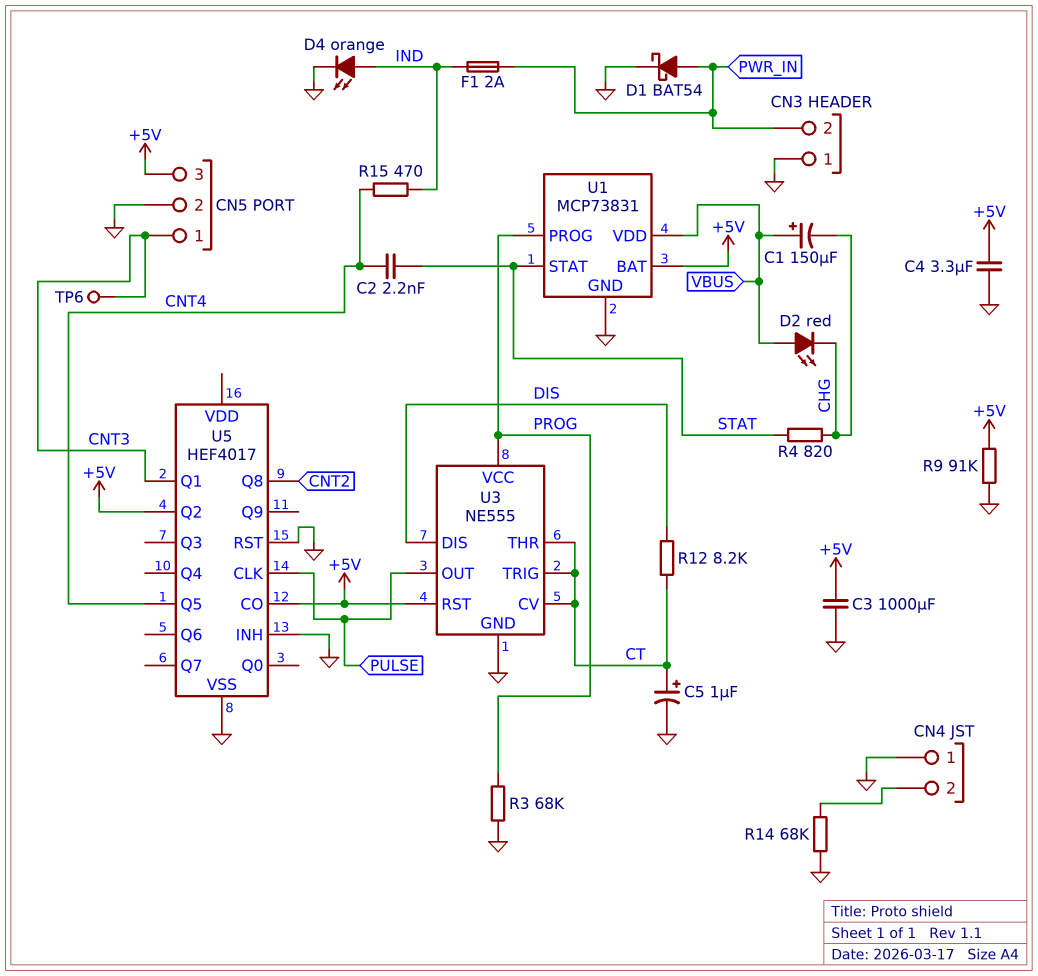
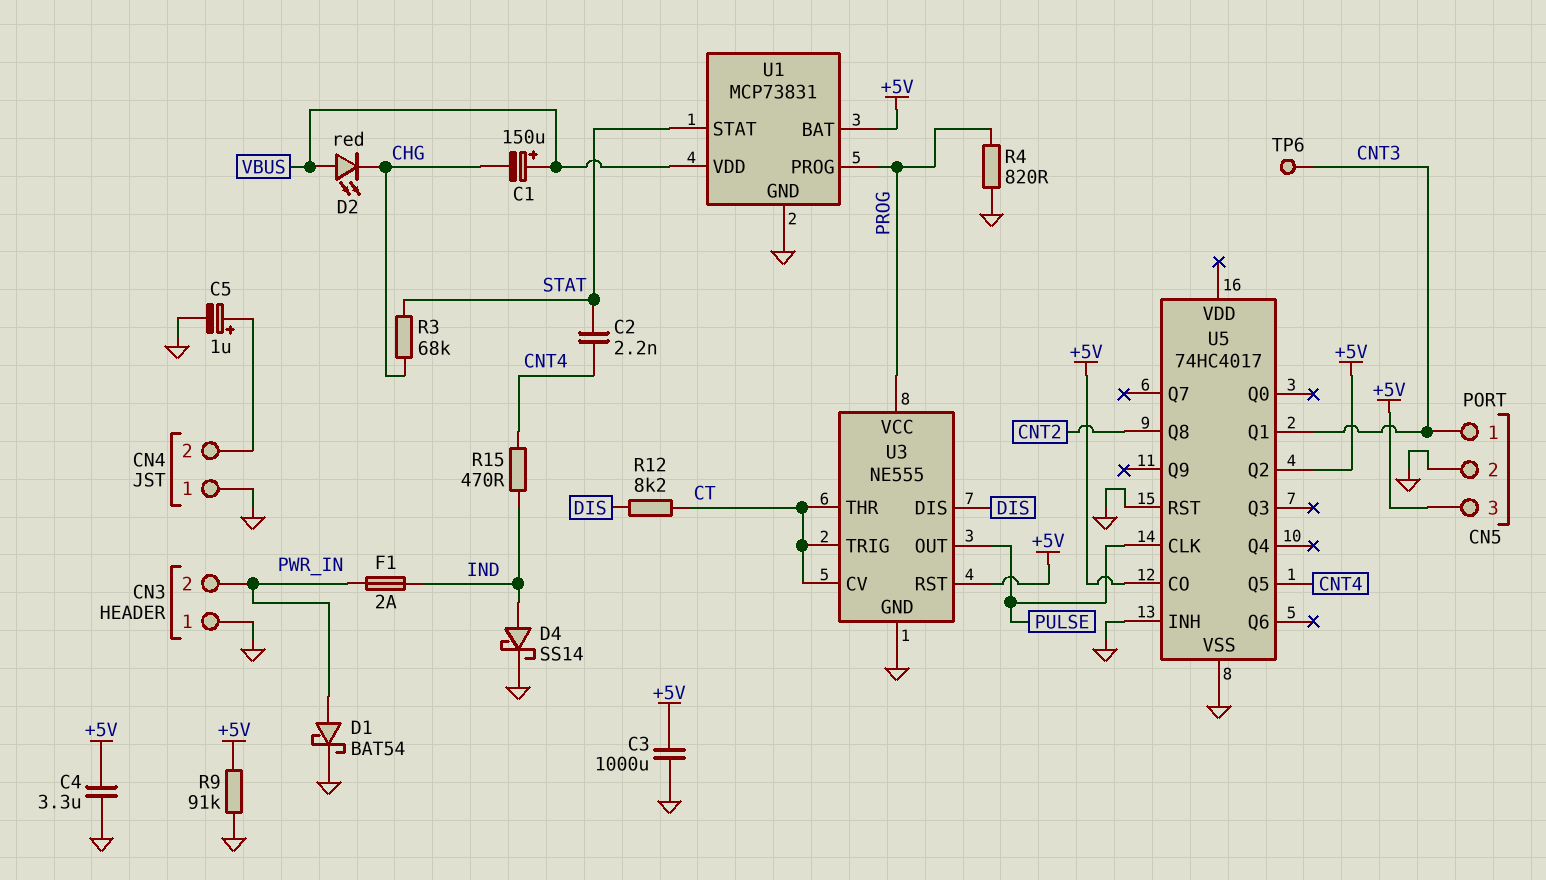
C5: 1uF (plus CT, minus GND) -> 1uF (plus CN4/2, minus GND)
D4: LED orange (A IND, K GND) -> schottky SS14 (A IND, K GND)
R3: 68k (GND, PROG) -> 68k (CHG, STAT)
R4: 820 (CHG, STAT) -> 820 (GND, PROG)
R14: 68k (CN4/2, GND) -> none
U5: HEF4017 -> 74HC4017

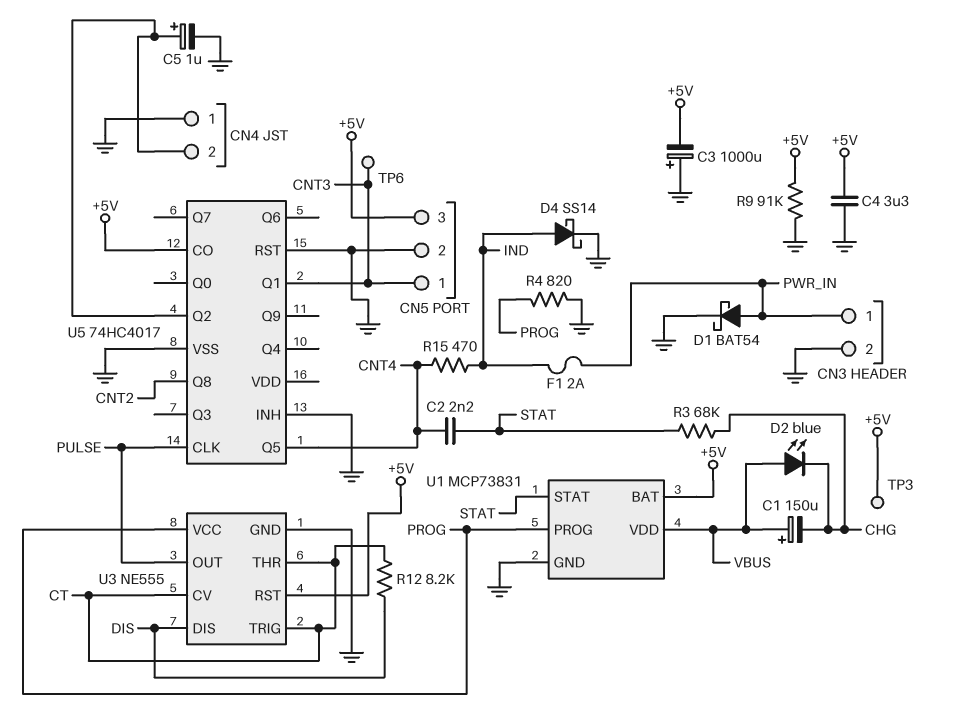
C3: 1000uF (+5V, GND) -> 1000uF (plus GND, minus +5V)
CN3 pin 1: GND -> PWR_IN
CN3 pin 2: PWR_IN -> GND
D2: LED red (A VBUS, K CHG) -> LED blue (A VBUS, K CHG)
TP3: none -> test point (+5V)
U5 pin Q2: +5V -> CN4/2

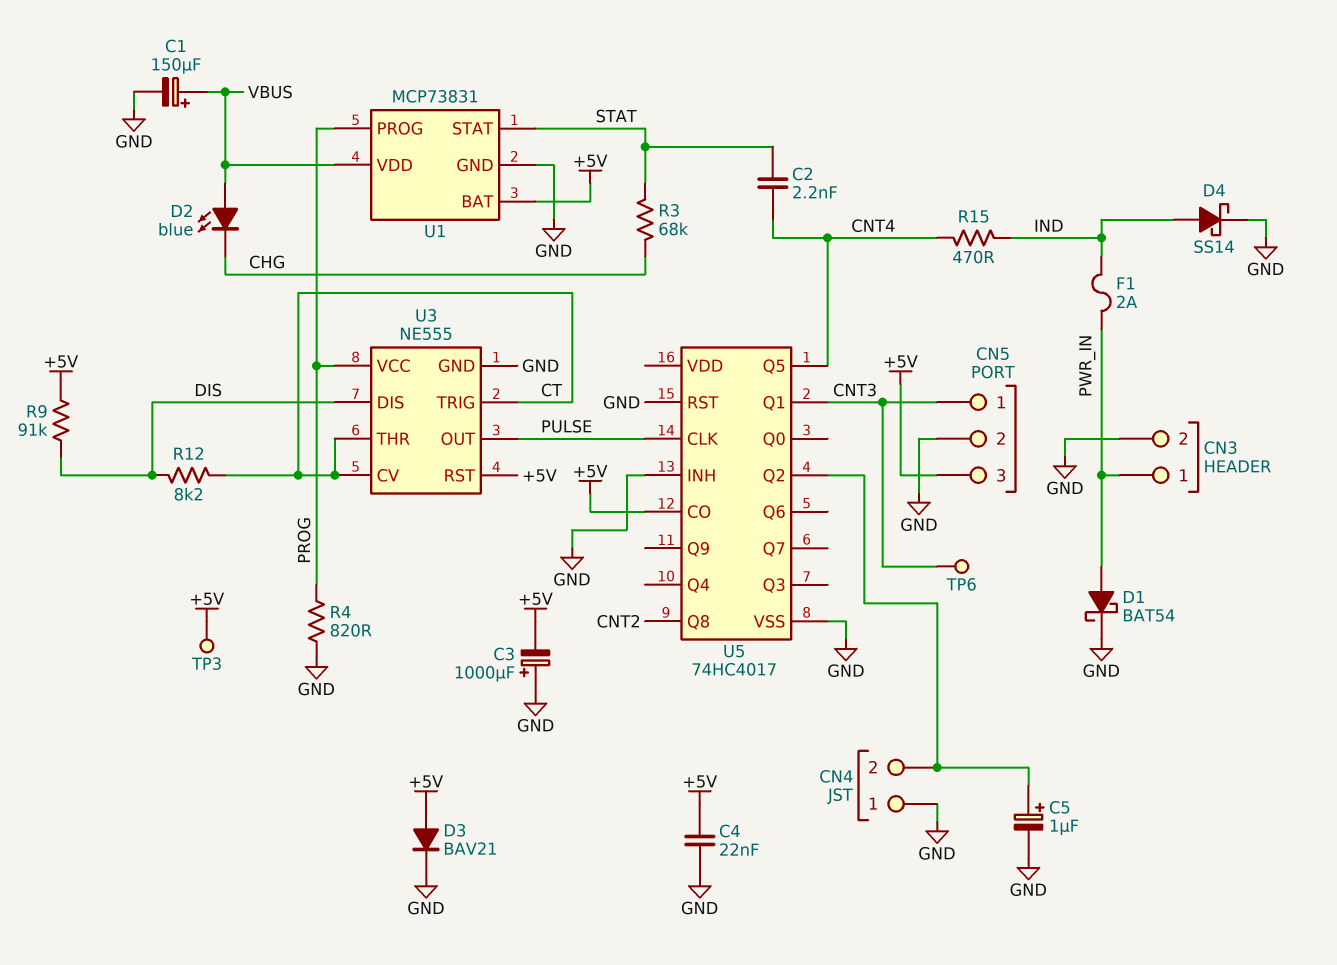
C1: 150uF (plus VBUS, minus CHG) -> 150uF (plus VBUS, minus GND)
C4: 3.3uF (+5V, GND) -> 22nF (+5V, GND)
D3: none -> diode BAV21 (A +5V, K GND)
R9: 91k (+5V, GND) -> 91k (+5V, DIS)

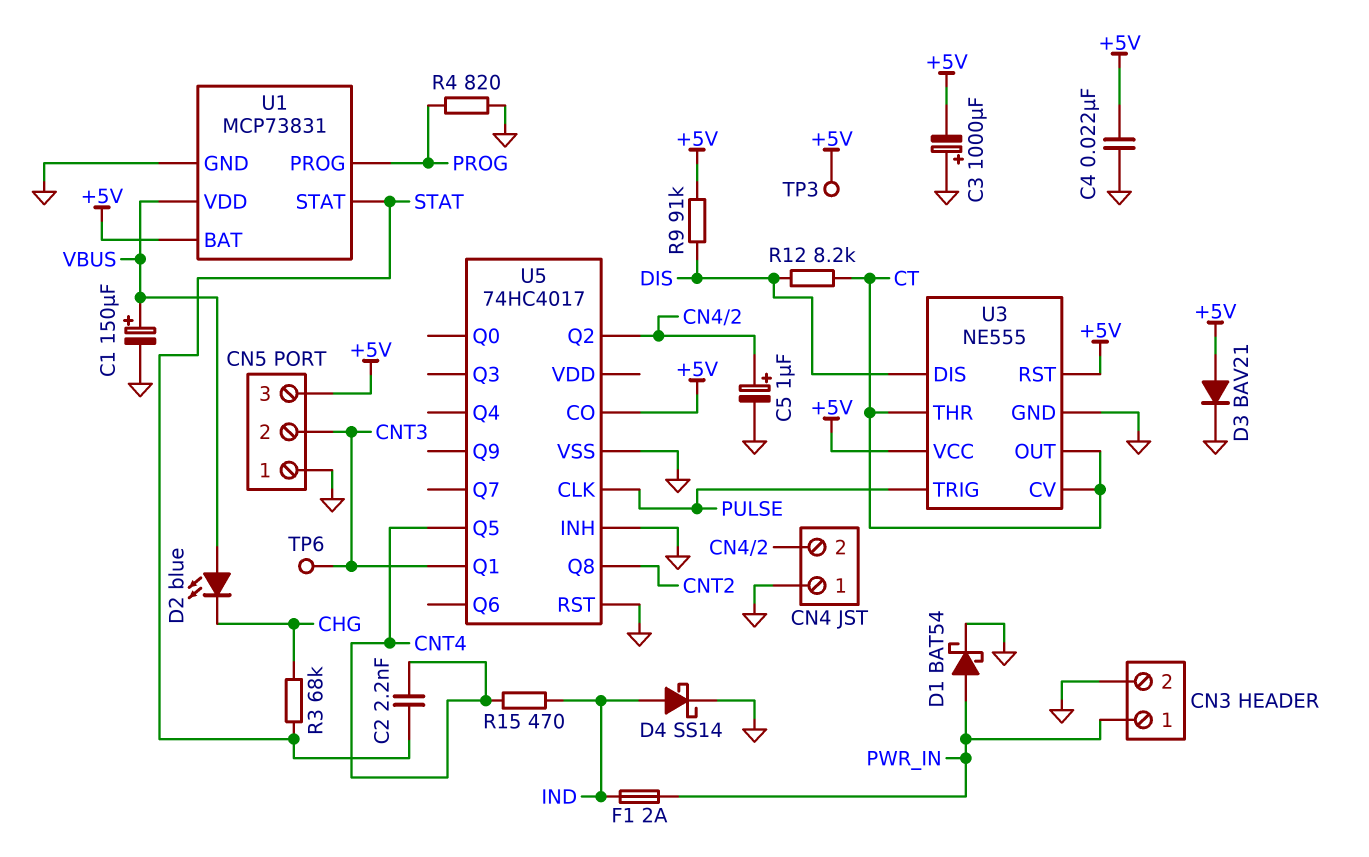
CN5 pin 1: CNT3 -> GND
CN5 pin 2: GND -> CNT3
U3 pin OUT: PULSE -> CT
U3 pin TRIG: CT -> PULSE
U3 pin VCC: PROG -> +5V

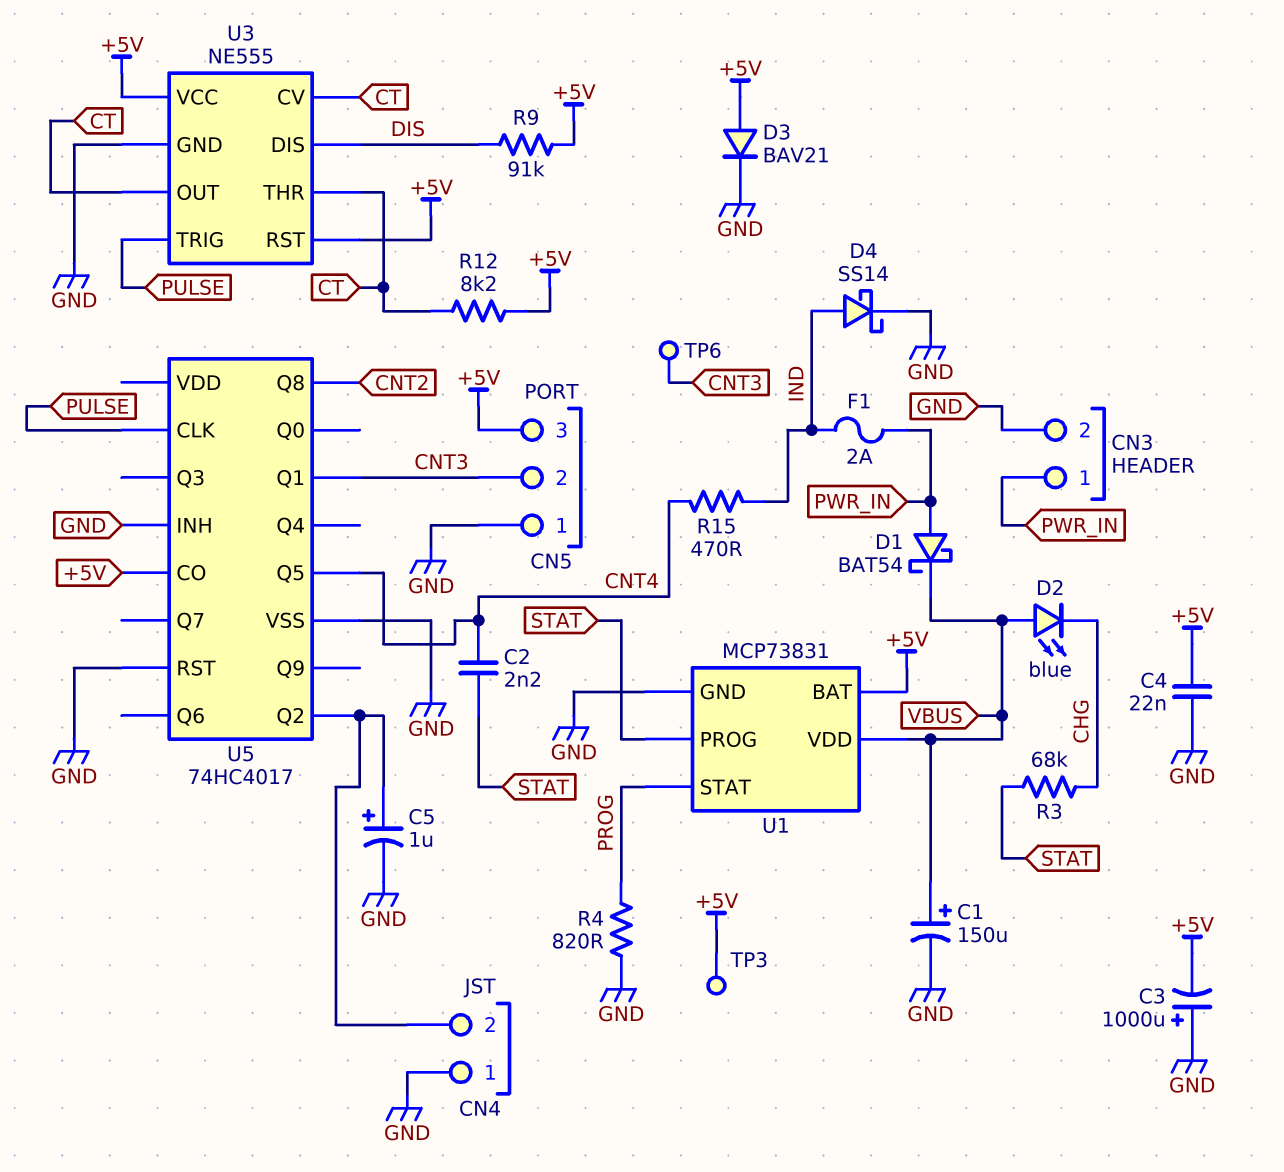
D1: schottky BAT54 (A PWR_IN, K GND) -> schottky BAT54 (A PWR_IN, K VBUS)
R12: 8.2k (CT, DIS) -> 8.2k (+5V, CT)
U1 pin PROG: PROG -> STAT
U1 pin STAT: STAT -> PROG

